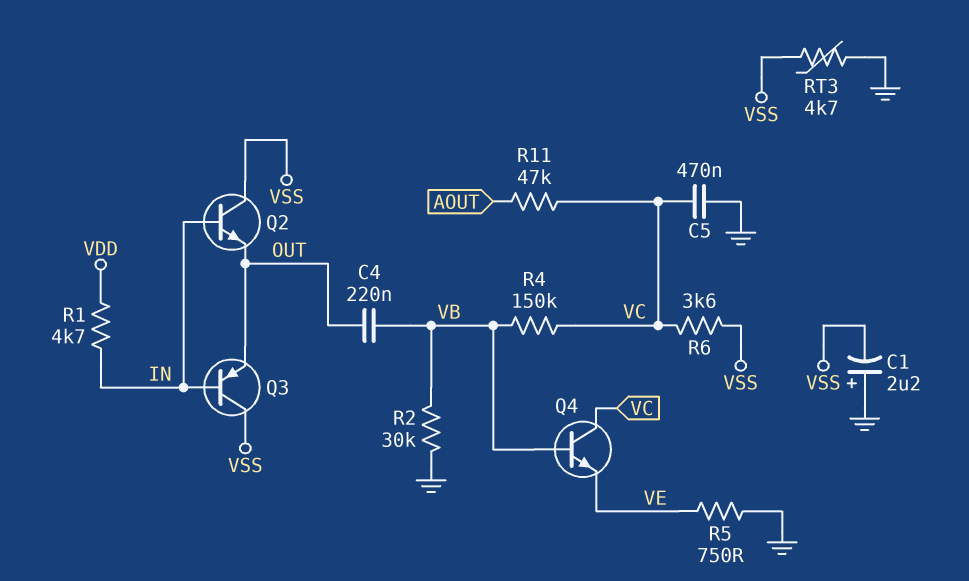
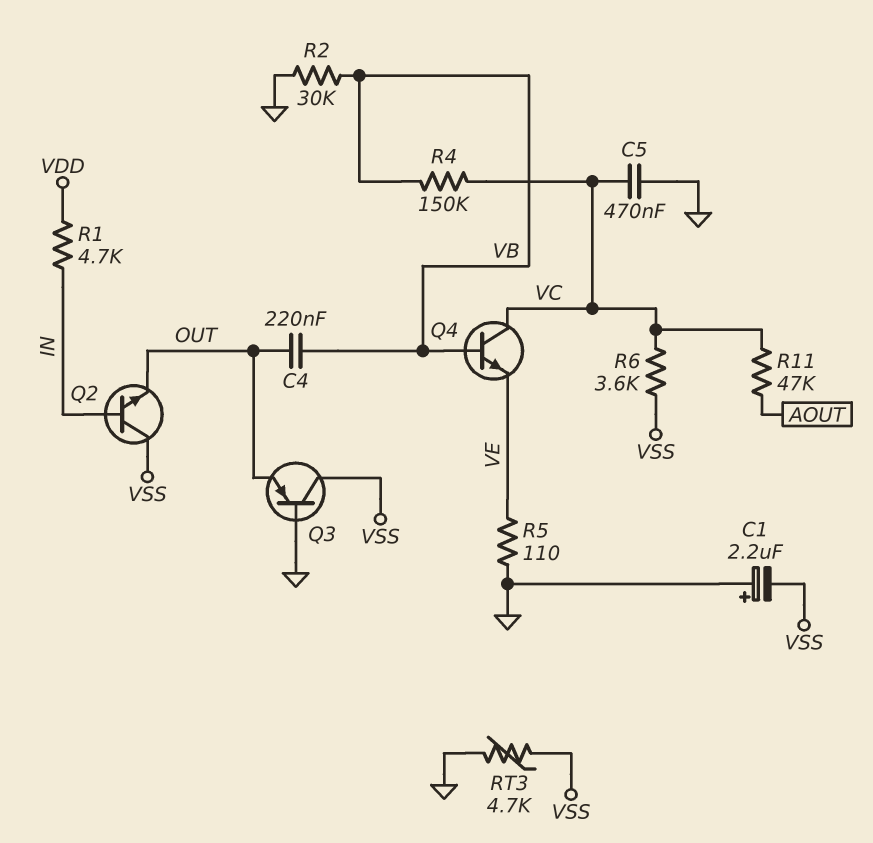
Q3: PNP (B IN, C VSS, E OUT) -> PNP (B GND, C VSS, E OUT)
R5: 750 (GND, VE) -> 110 (GND, VE)

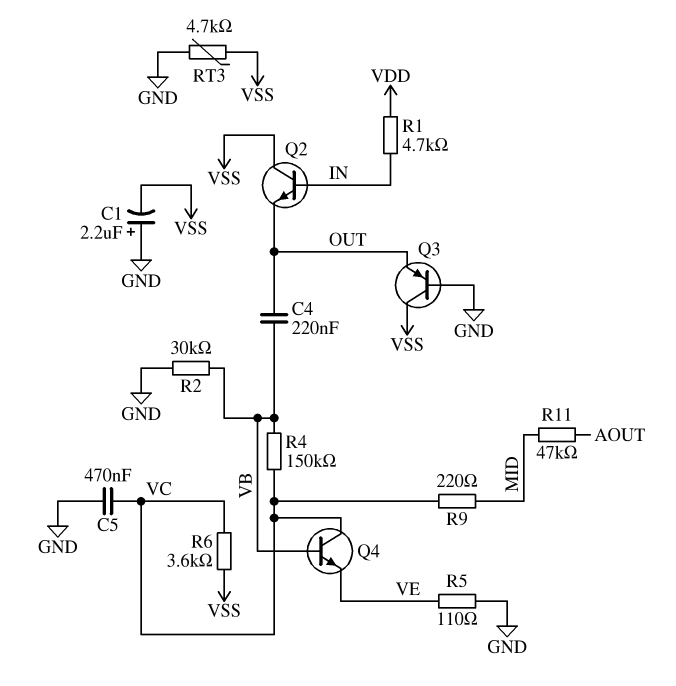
R9: none -> 220 (MID, VC)
R11: 47k (AOUT, VC) -> 47k (AOUT, MID)

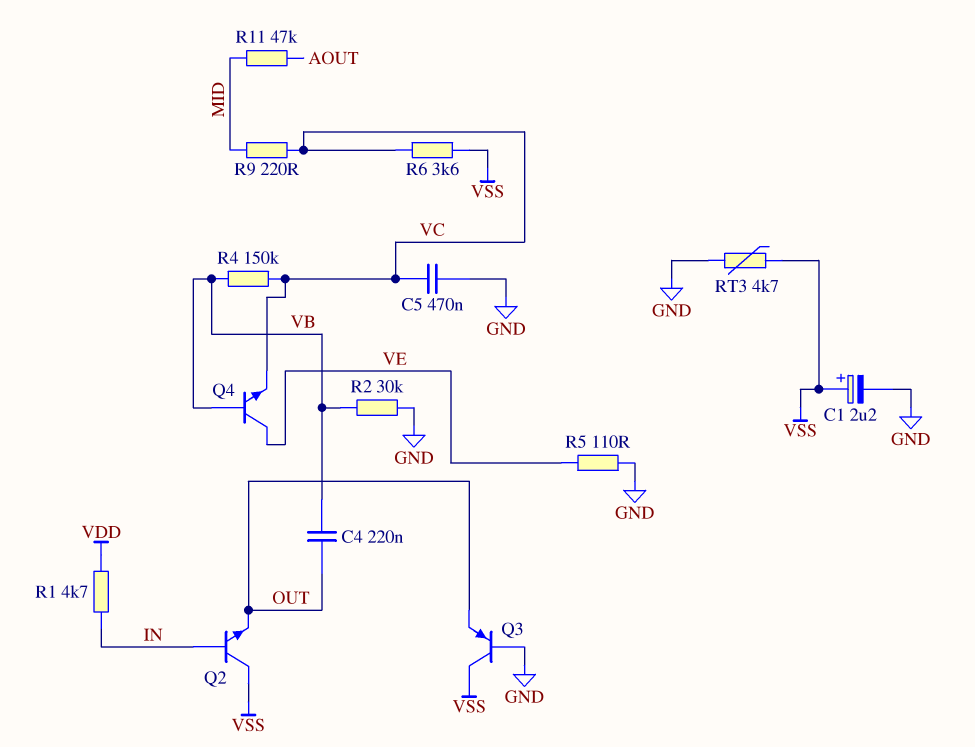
C1: 2.2uF (plus GND, minus VSS) -> 2.2uF (plus VSS, minus GND)
Q4: NPN (B VB, C VC, E VE) -> NPN (B VB, C VE, E VC)

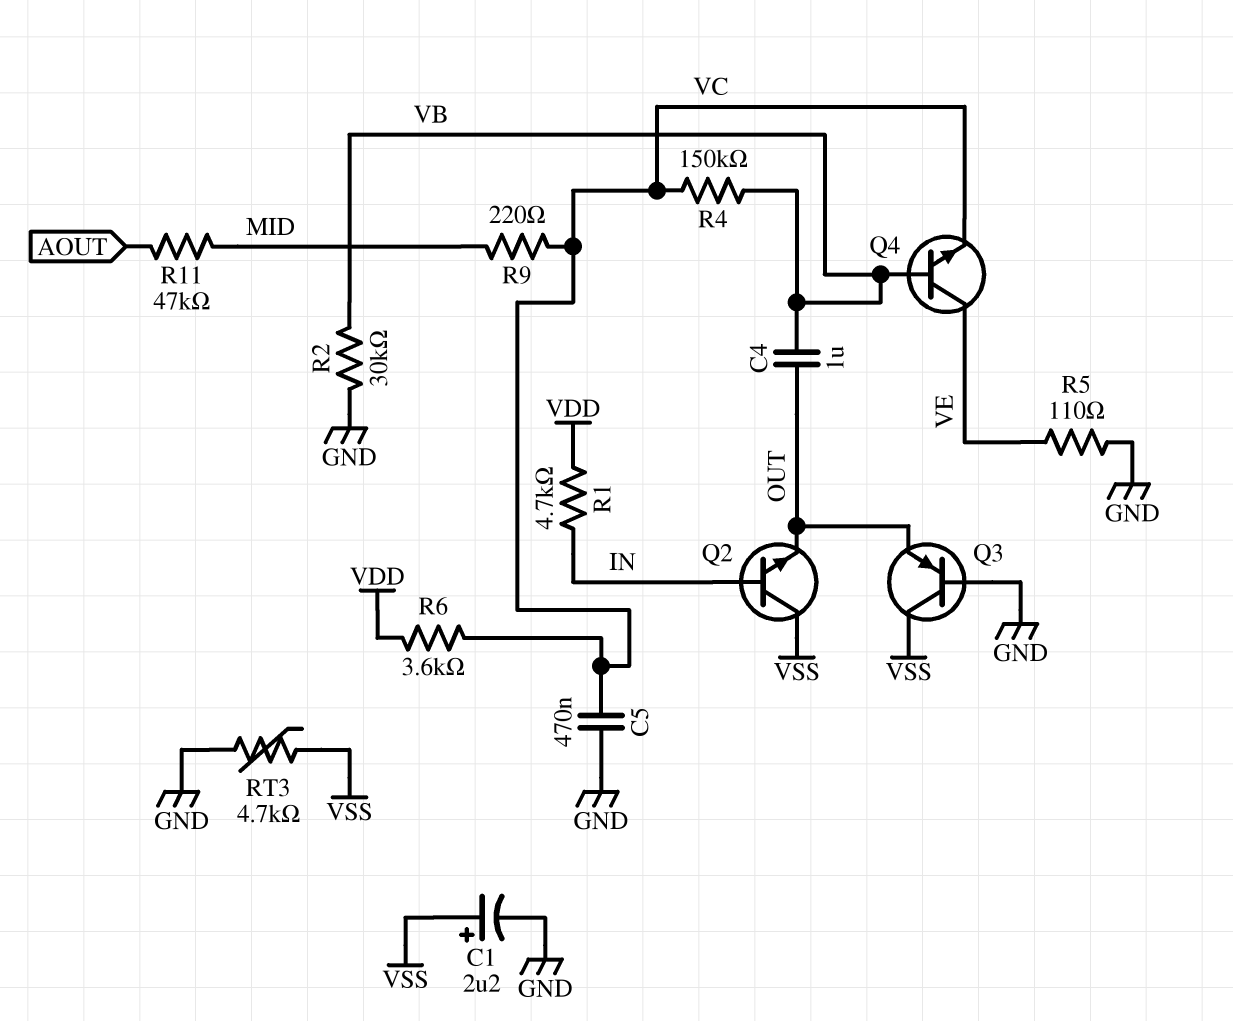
C4: 220nF (OUT, VB) -> 1uF (OUT, VB)
R6: 3.6k (VC, VSS) -> 3.6k (VC, VDD)

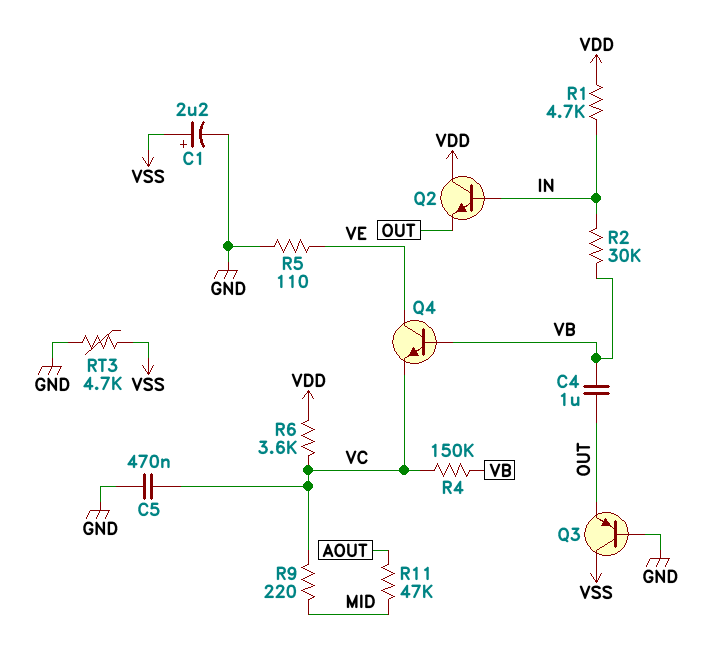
Q2: NPN (B IN, C VSS, E OUT) -> NPN (B IN, C VDD, E OUT)
R2: 30k (GND, VB) -> 30k (IN, VB)

